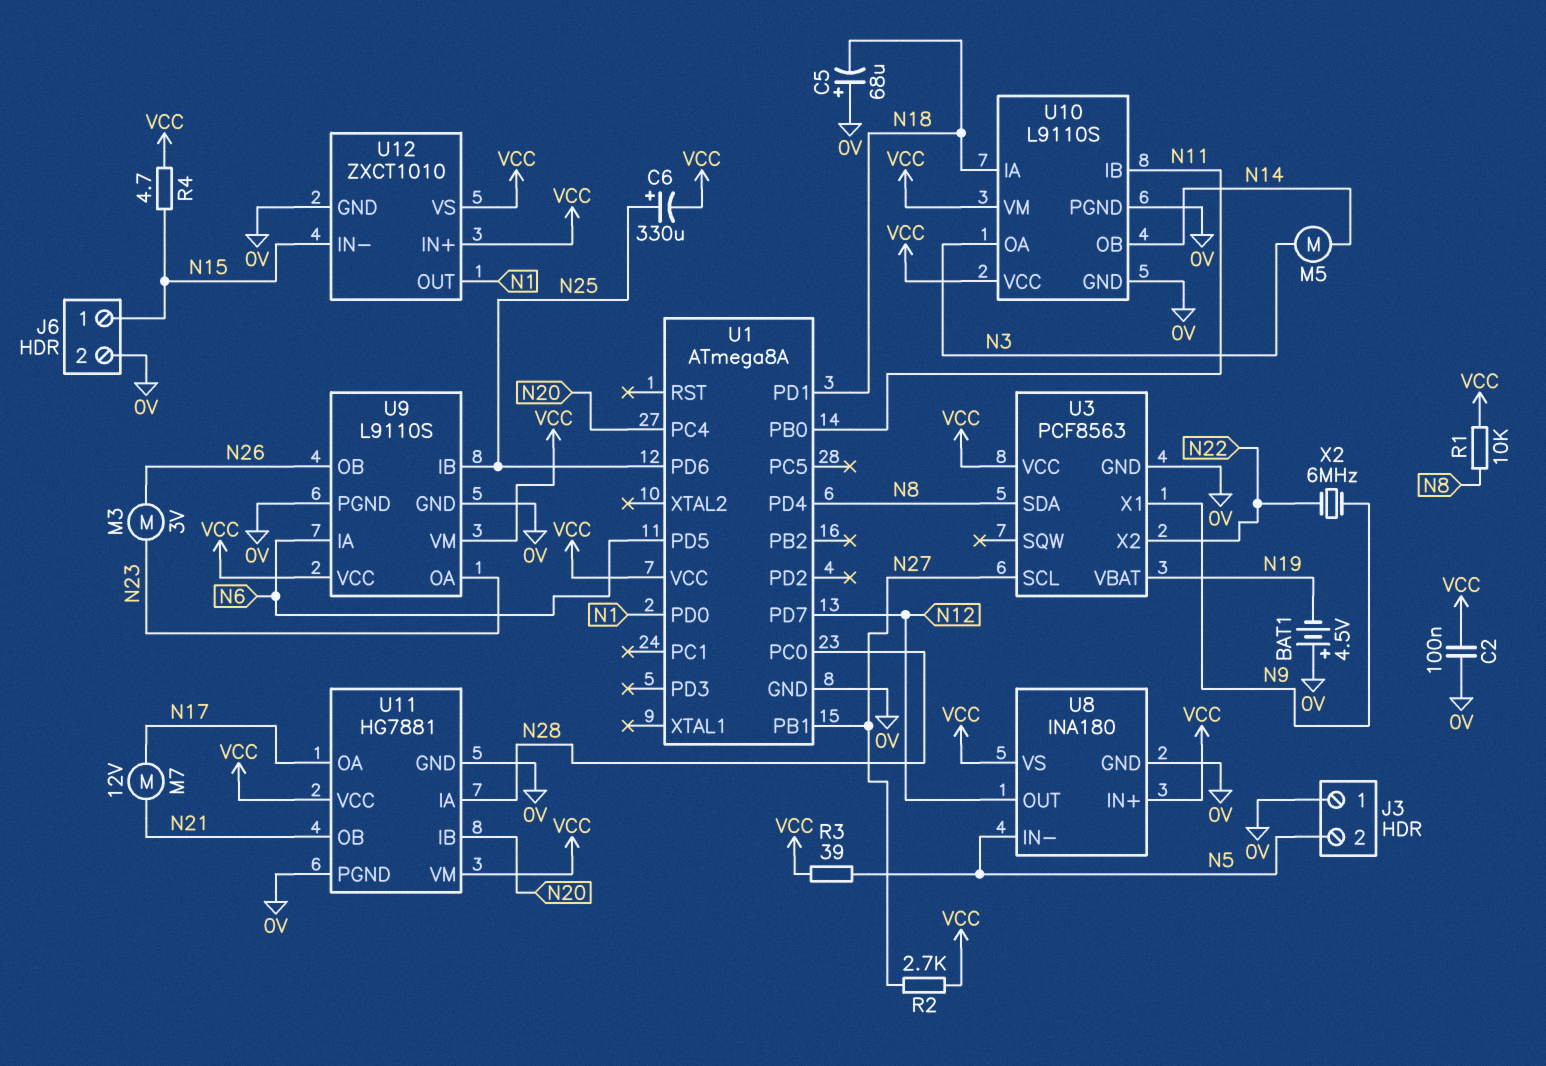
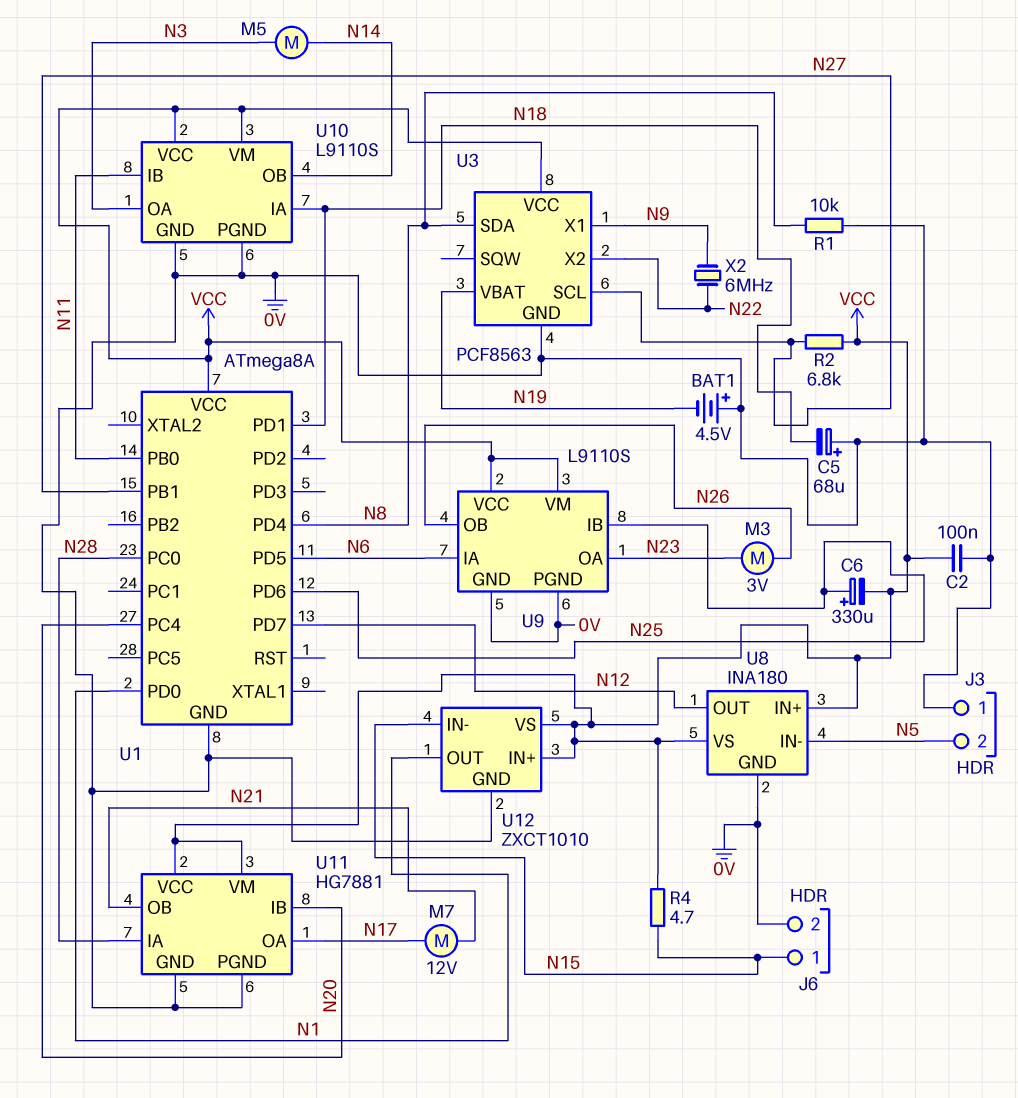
R1: 10k (N8, VCC) -> 10k (0V, N8)
R2: 2.7k (N27, VCC) -> 6.8k (N27, VCC)
R3: 39 (N5, VCC) -> none

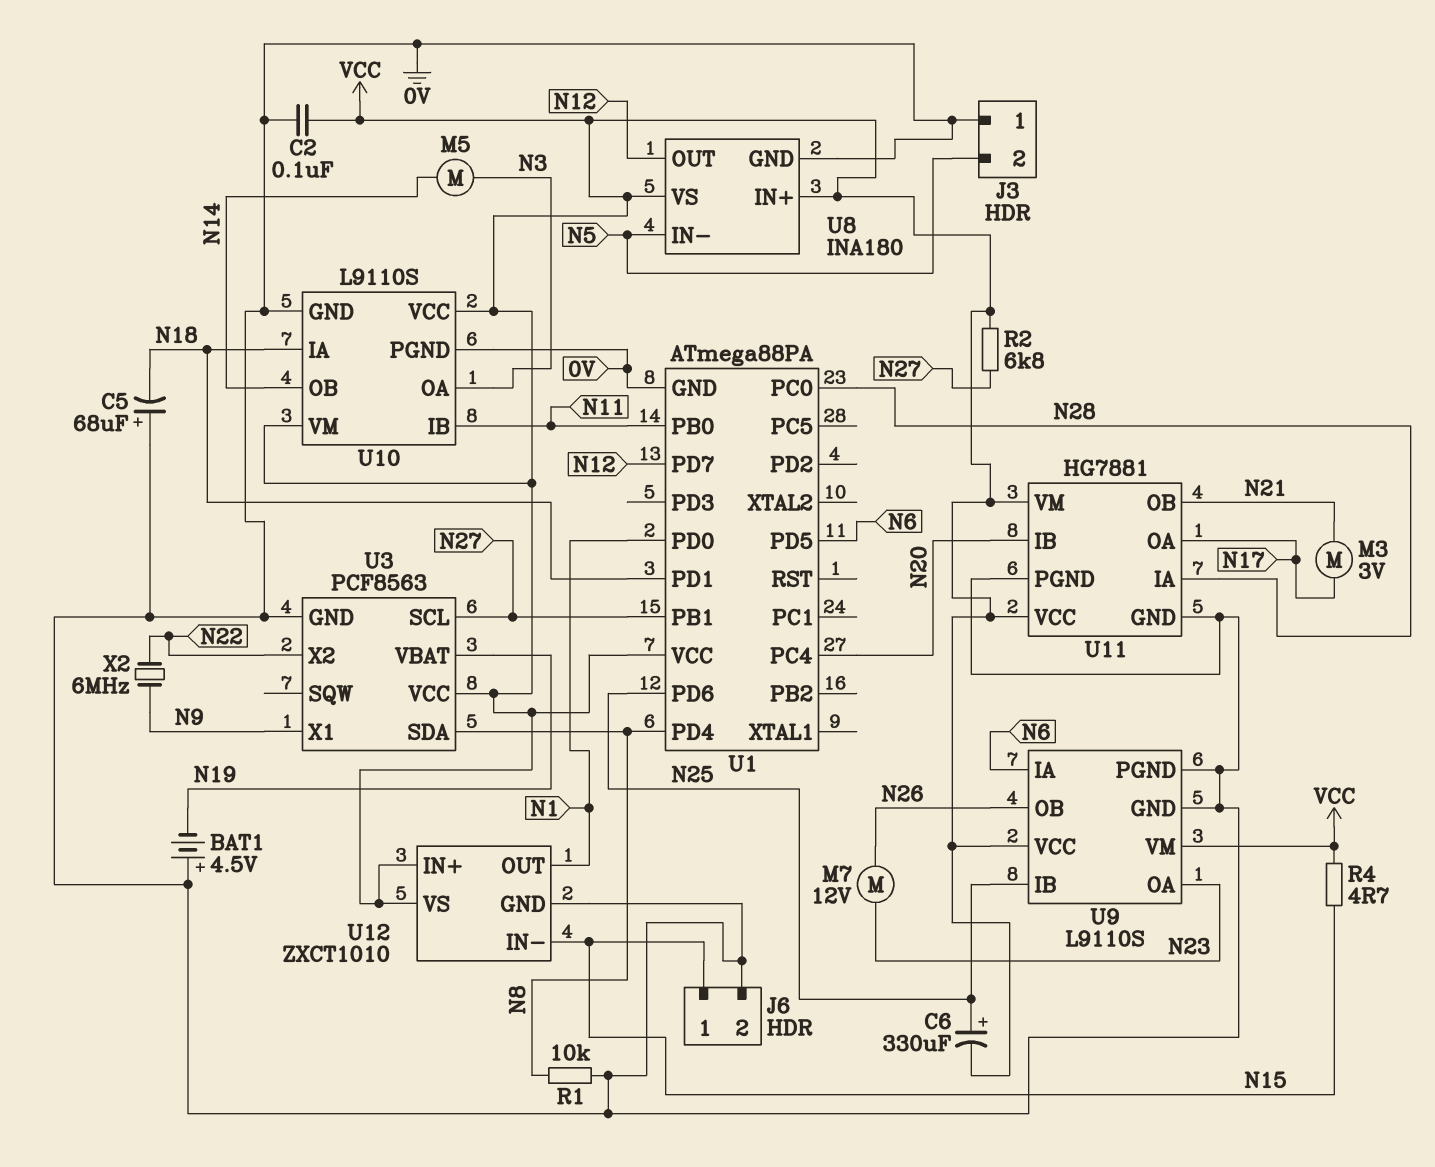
M3: motor 3V (N23, N26) -> motor 3V (N17, N21)
M7: motor 12V (N17, N21) -> motor 12V (N23, N26)
U1: ATmega8A -> ATmega88PA

